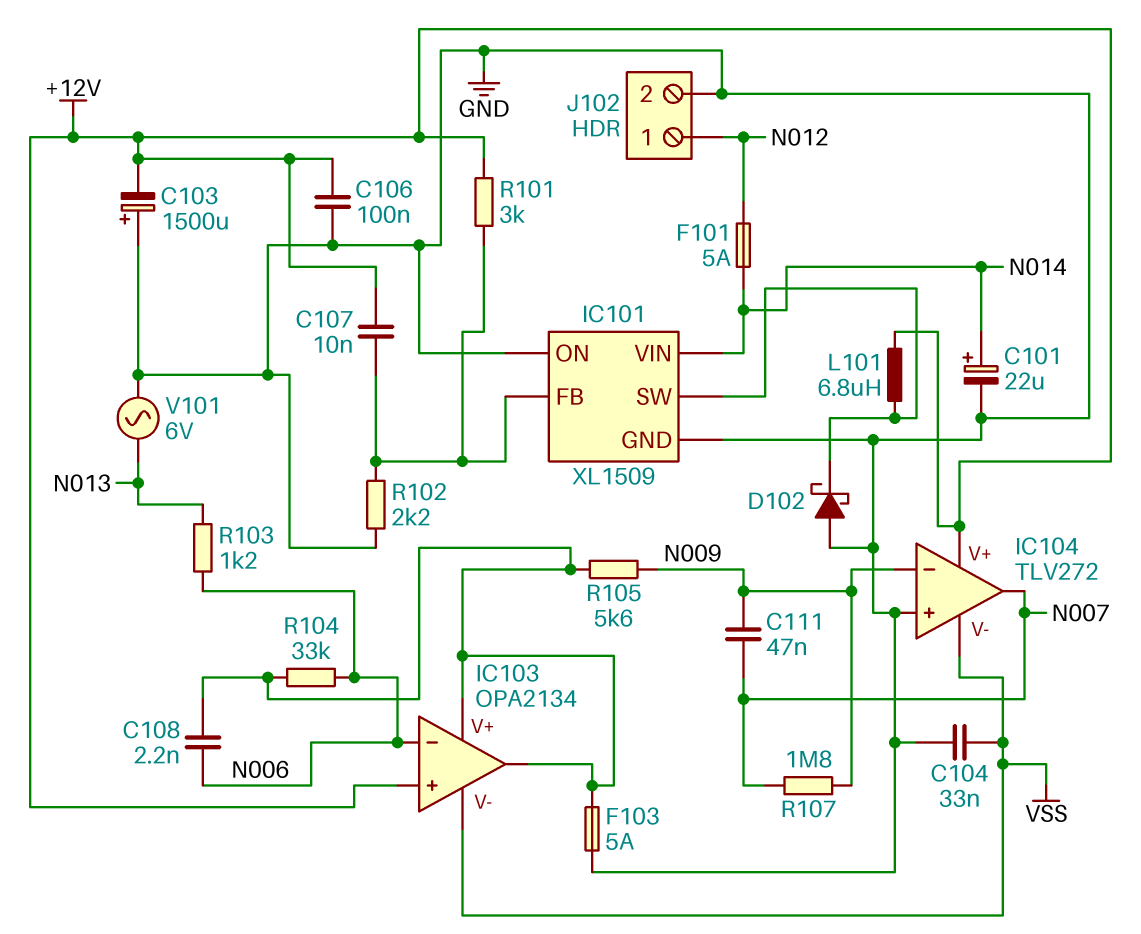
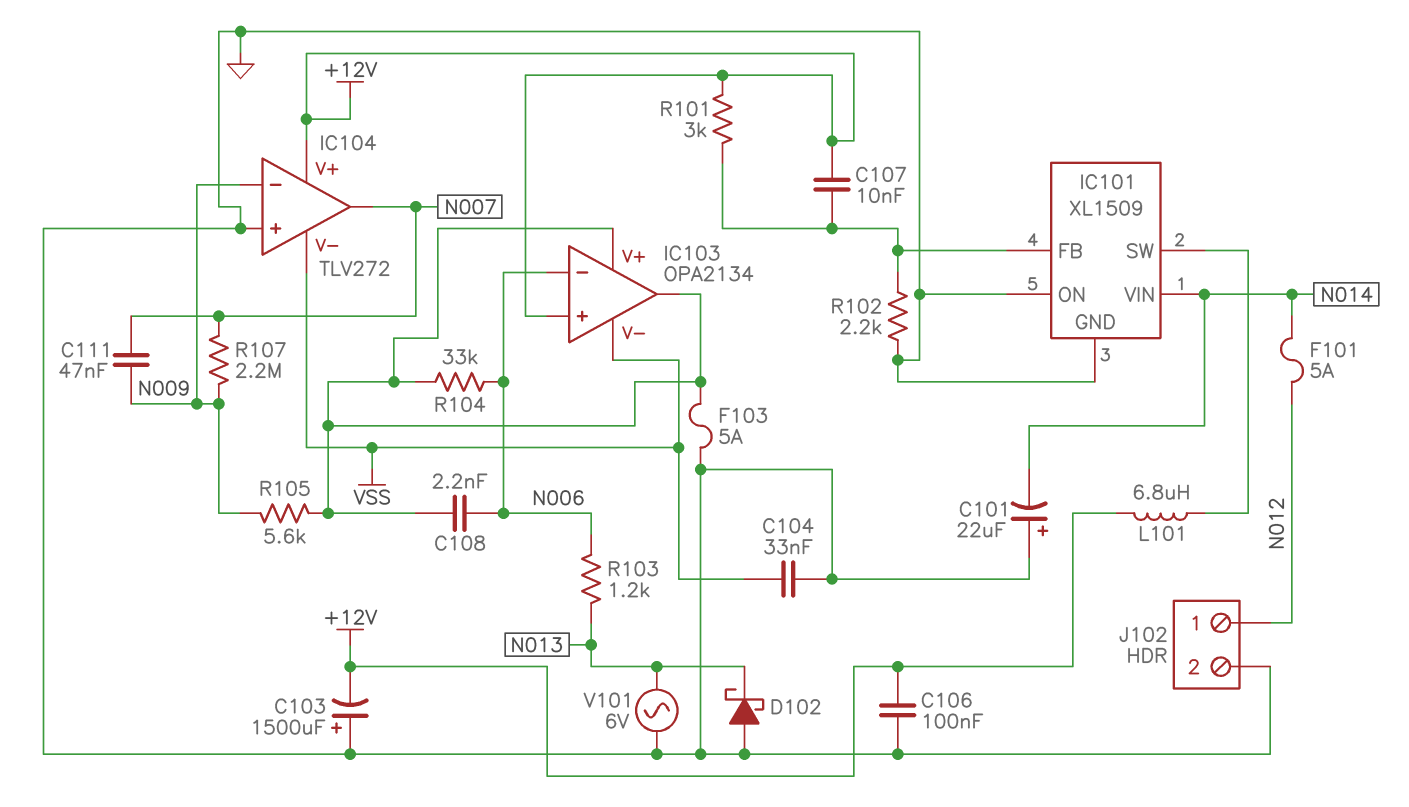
C101: 22uF (plus N014, minus GND) -> 22uF (plus GND, minus N014)
D102: schottky (A GND, K IC101/SW) -> schottky (A GND, K N013)
R107: 1.8M (N007, N009) -> 2.2M (N007, N009)

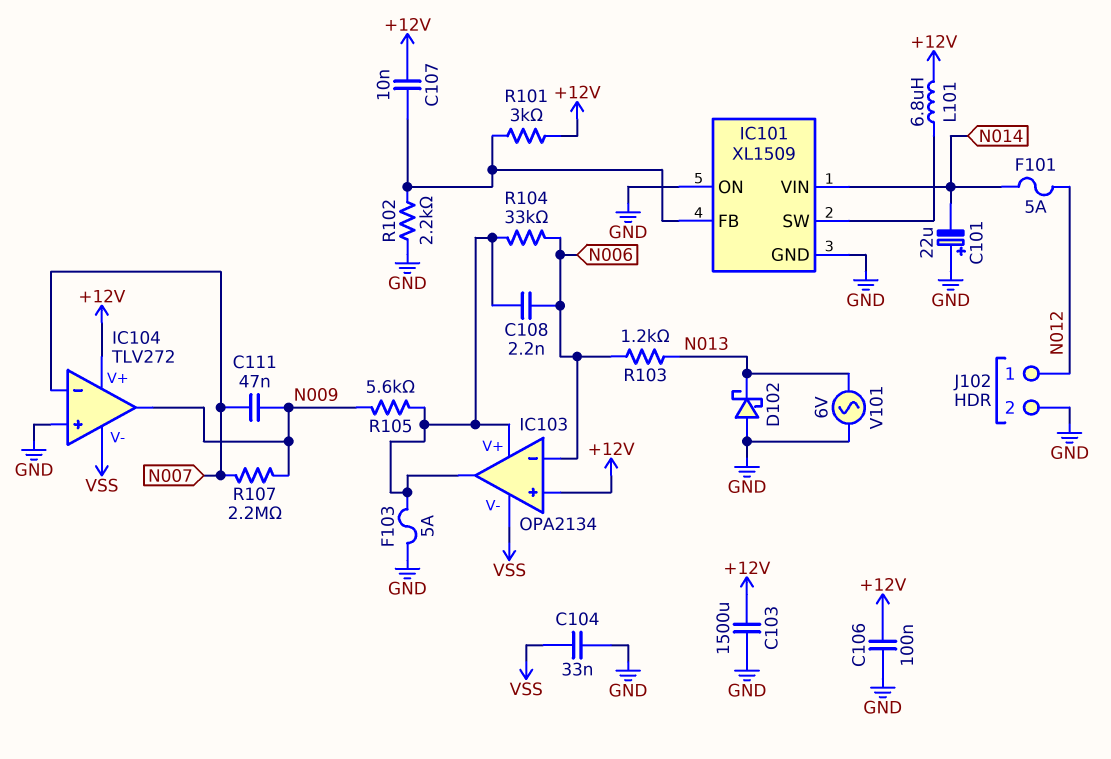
C103: 1500uF (plus GND, minus +12V) -> 1500uF (+12V, GND)
IC104 pin in-: N009 -> N007
IC104 pin out: N007 -> N009

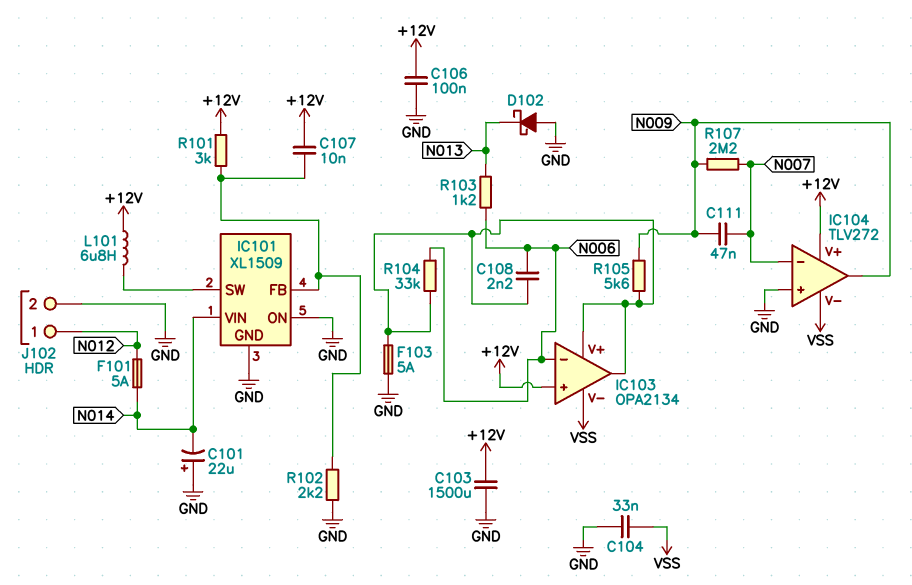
V101: AC 6V (GND, N013) -> none

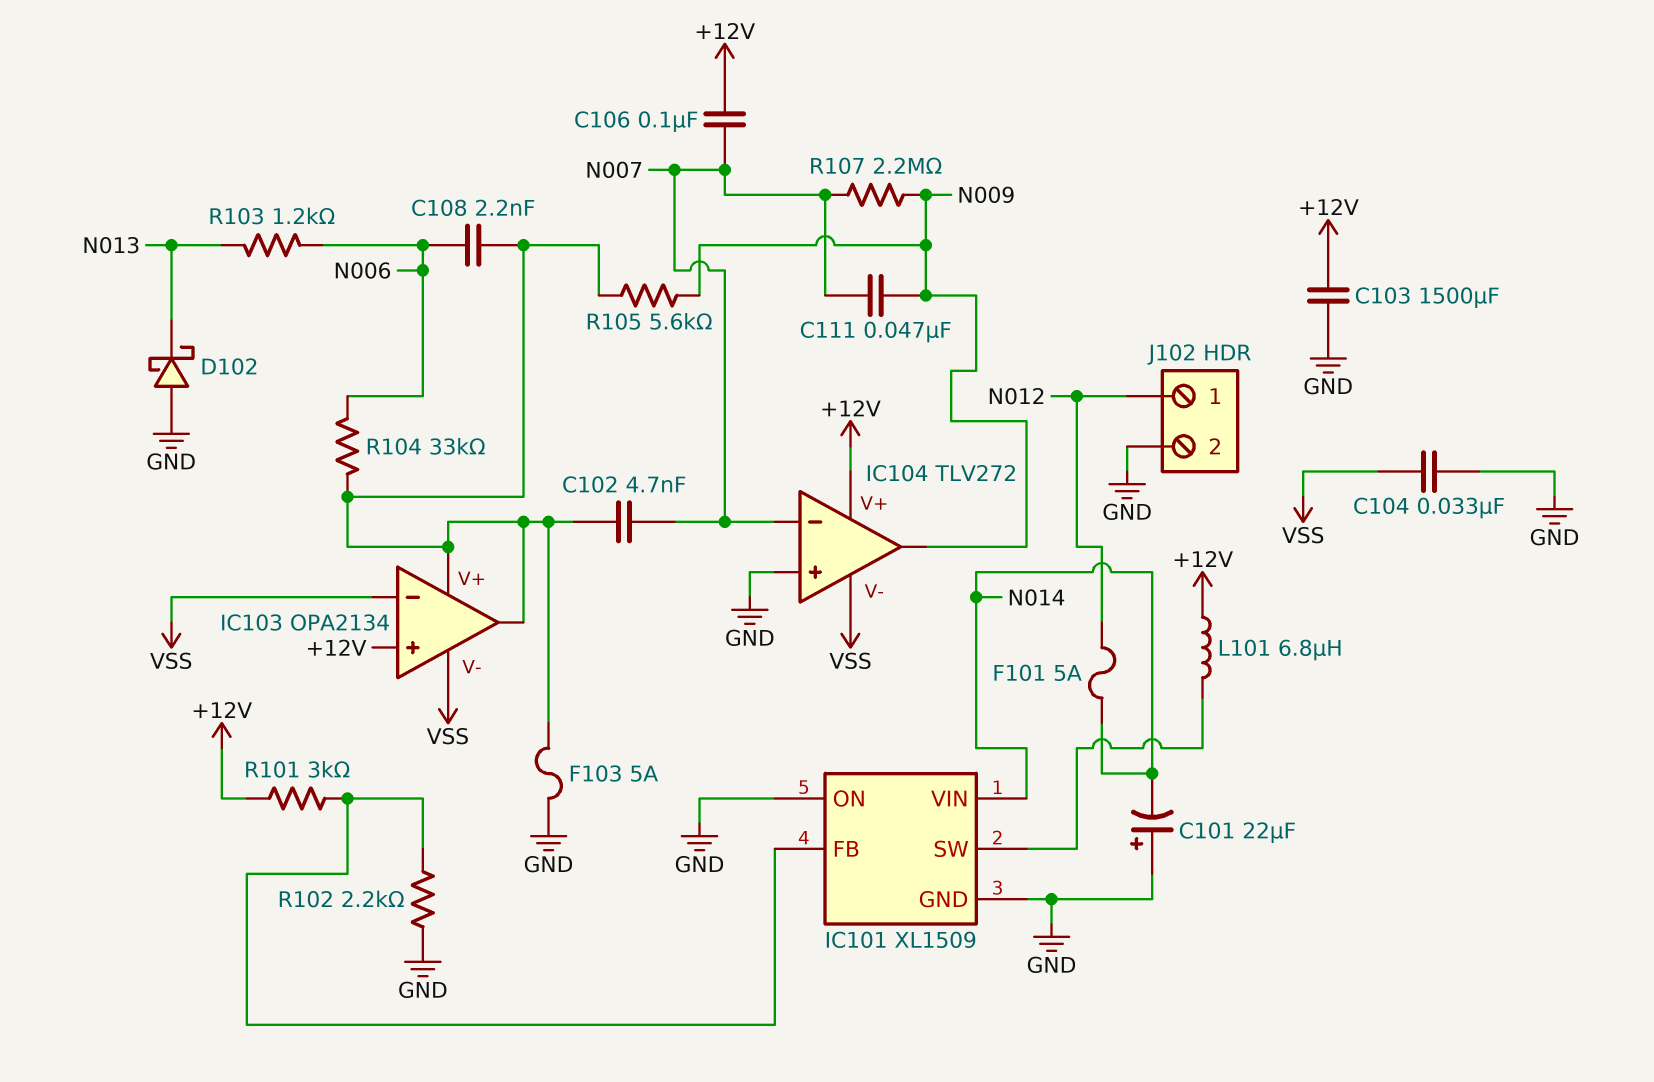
C102: none -> 4.7nF (IC103/V+, N007)
C106: 100nF (+12V, GND) -> 100nF (+12V, N007)
C107: 10nF (+12V, IC101/FB) -> none
IC103 pin in-: N006 -> VSS

